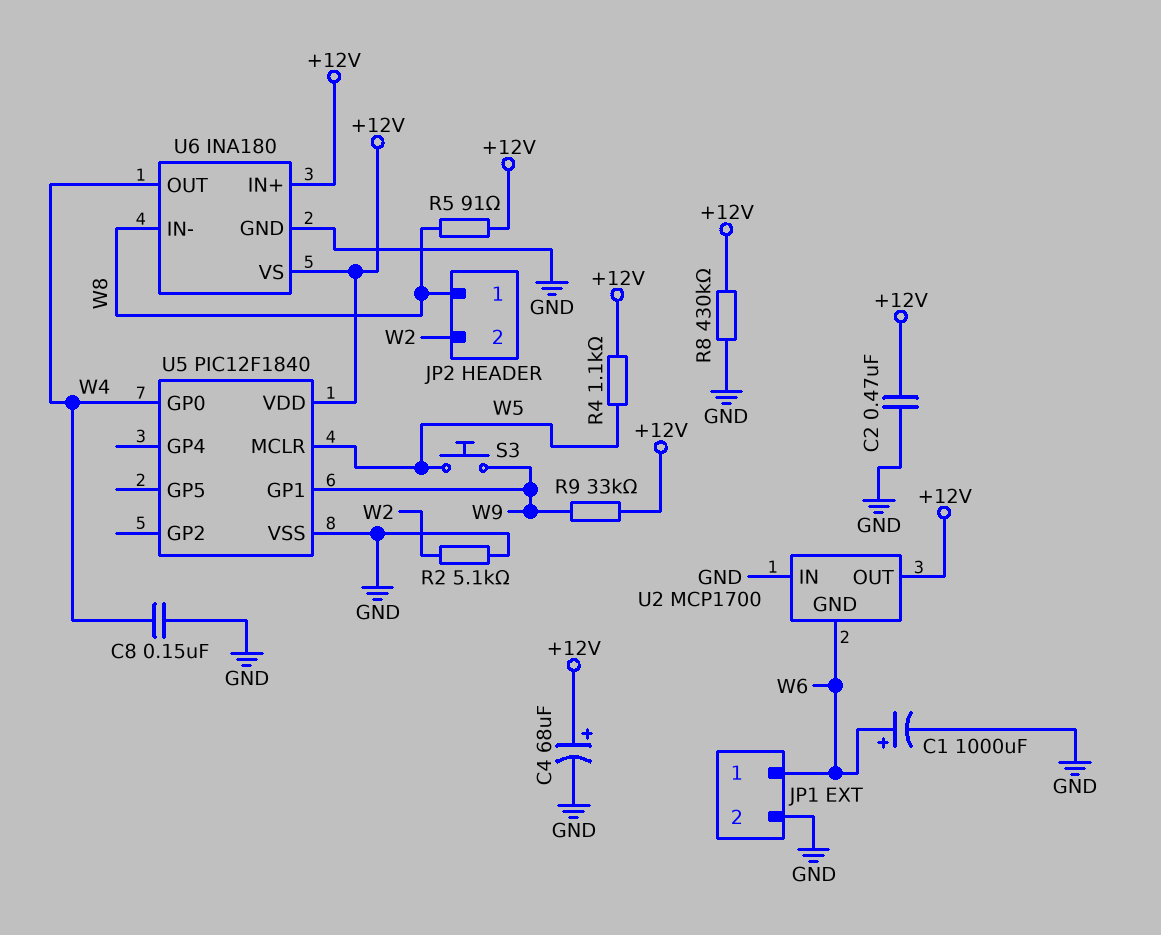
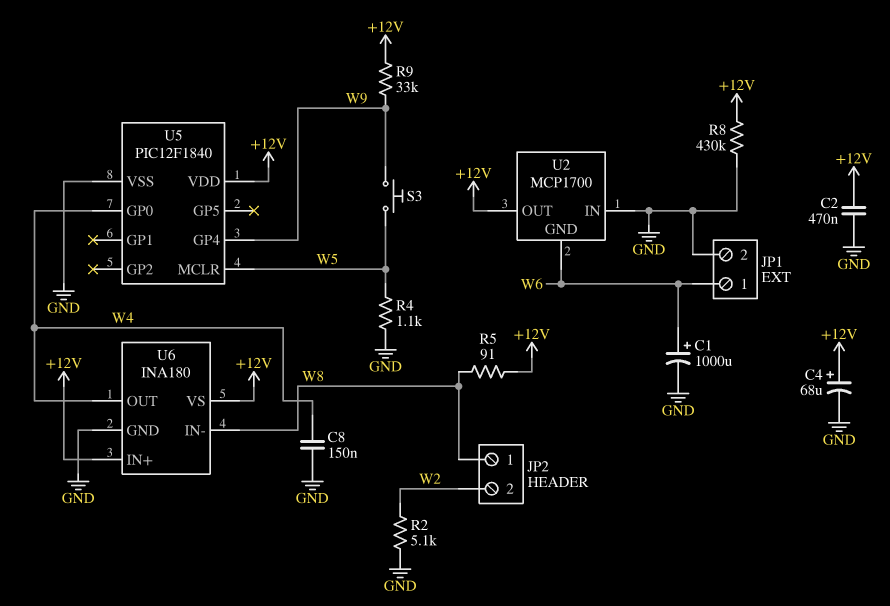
R4: 1.1k (+12V, W5) -> 1.1k (GND, W5)
U5 pin GP1: W9 -> none
U5 pin GP4: none -> W9

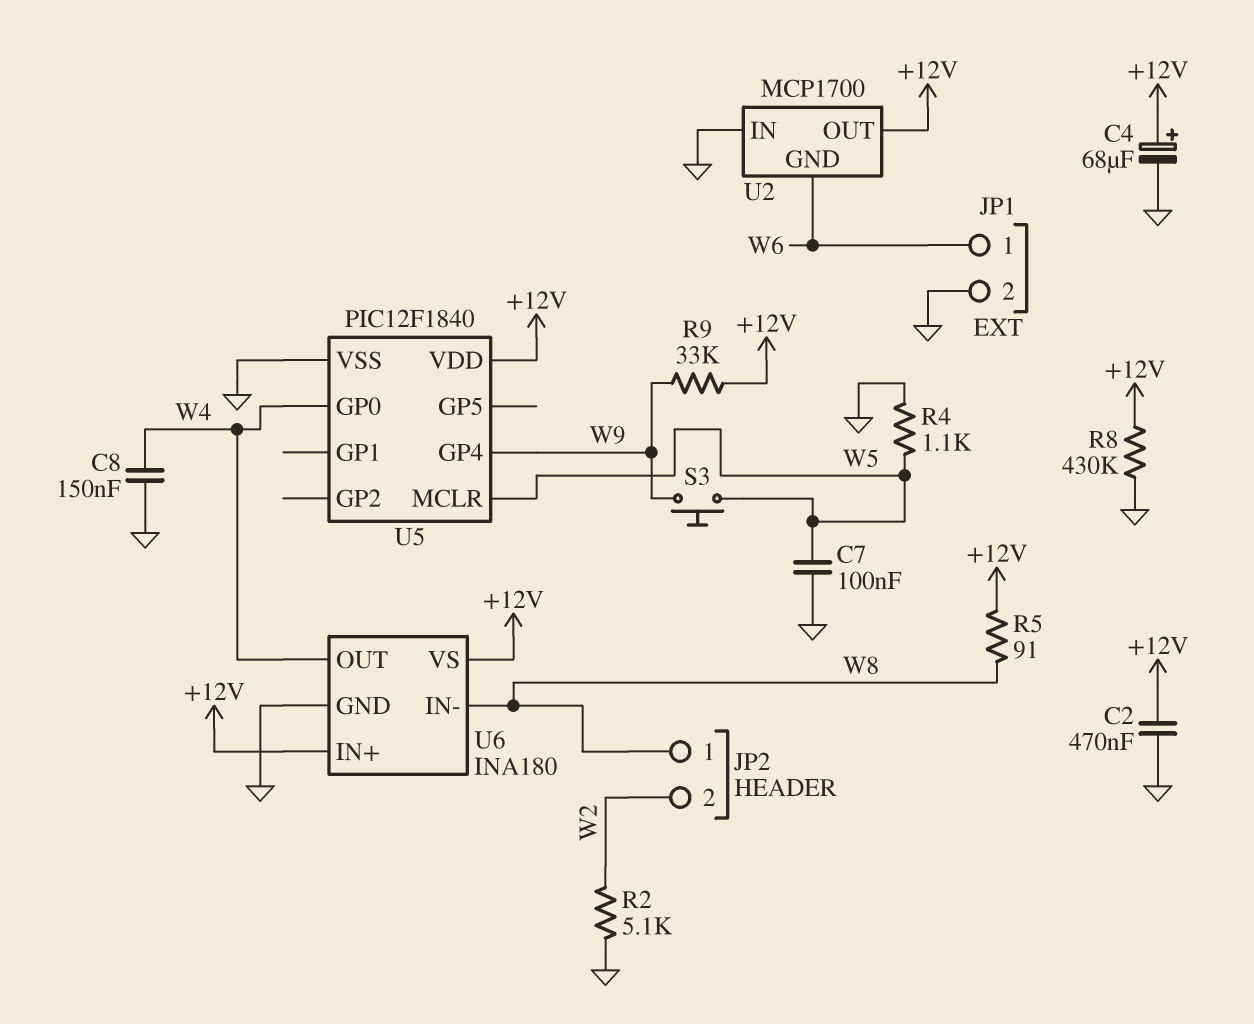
C1: 1000uF (plus W6, minus GND) -> none
C7: none -> 100nF (GND, W5)

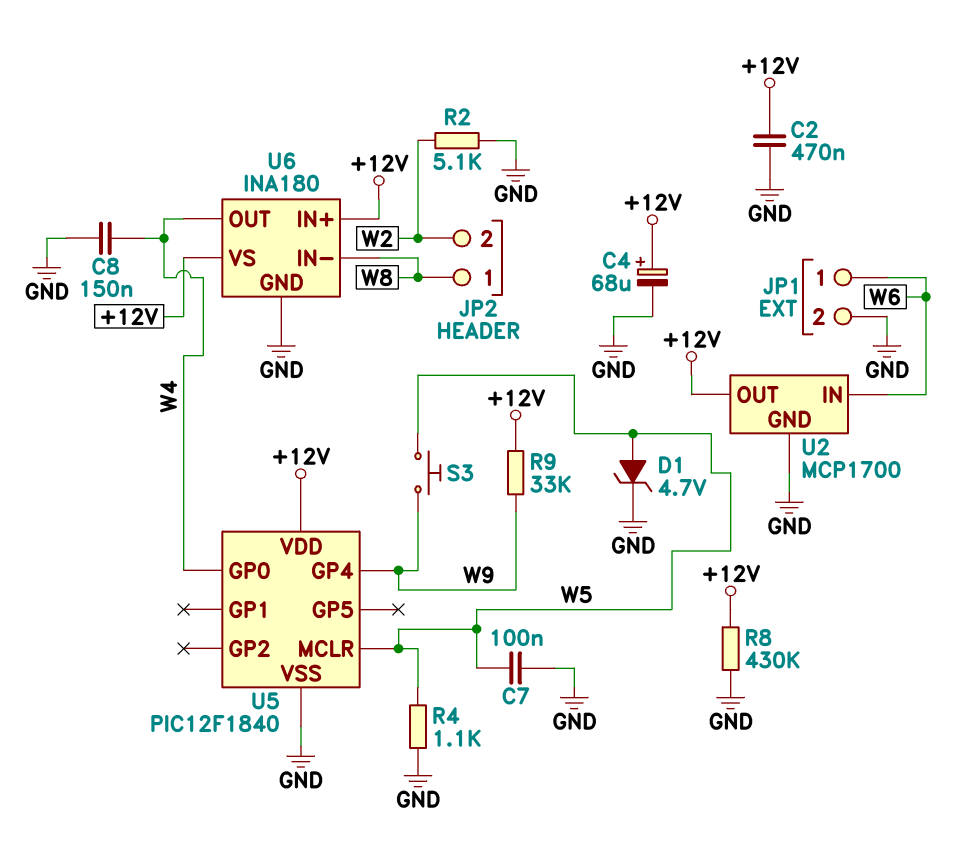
D1: none -> zener 4.7V (A W5, K GND)
R5: 91 (+12V, W8) -> none
U2 pin GND: W6 -> GND
U2 pin IN: GND -> W6

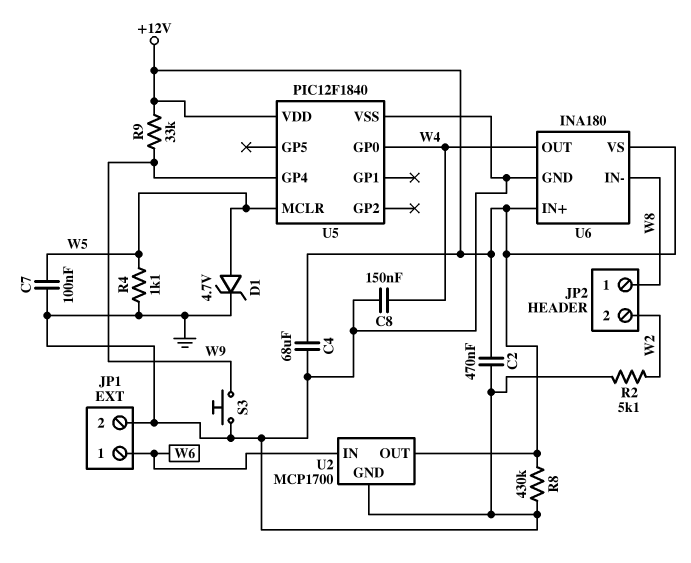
C4: 68uF (plus +12V, minus GND) -> 68uF (+12V, GND)
S3: button (W5, W9) -> button (GND, W9)

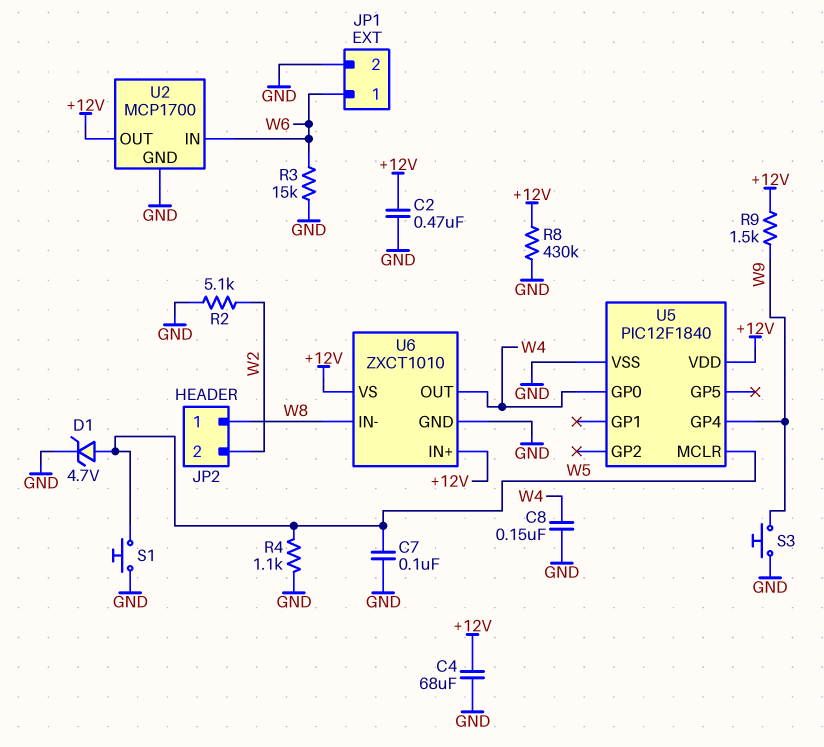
R3: none -> 15k (GND, W6)
R9: 33k (+12V, W9) -> 1.5k (+12V, W9)
S1: none -> button (GND, W5)
U6: INA180 -> ZXCT1010

